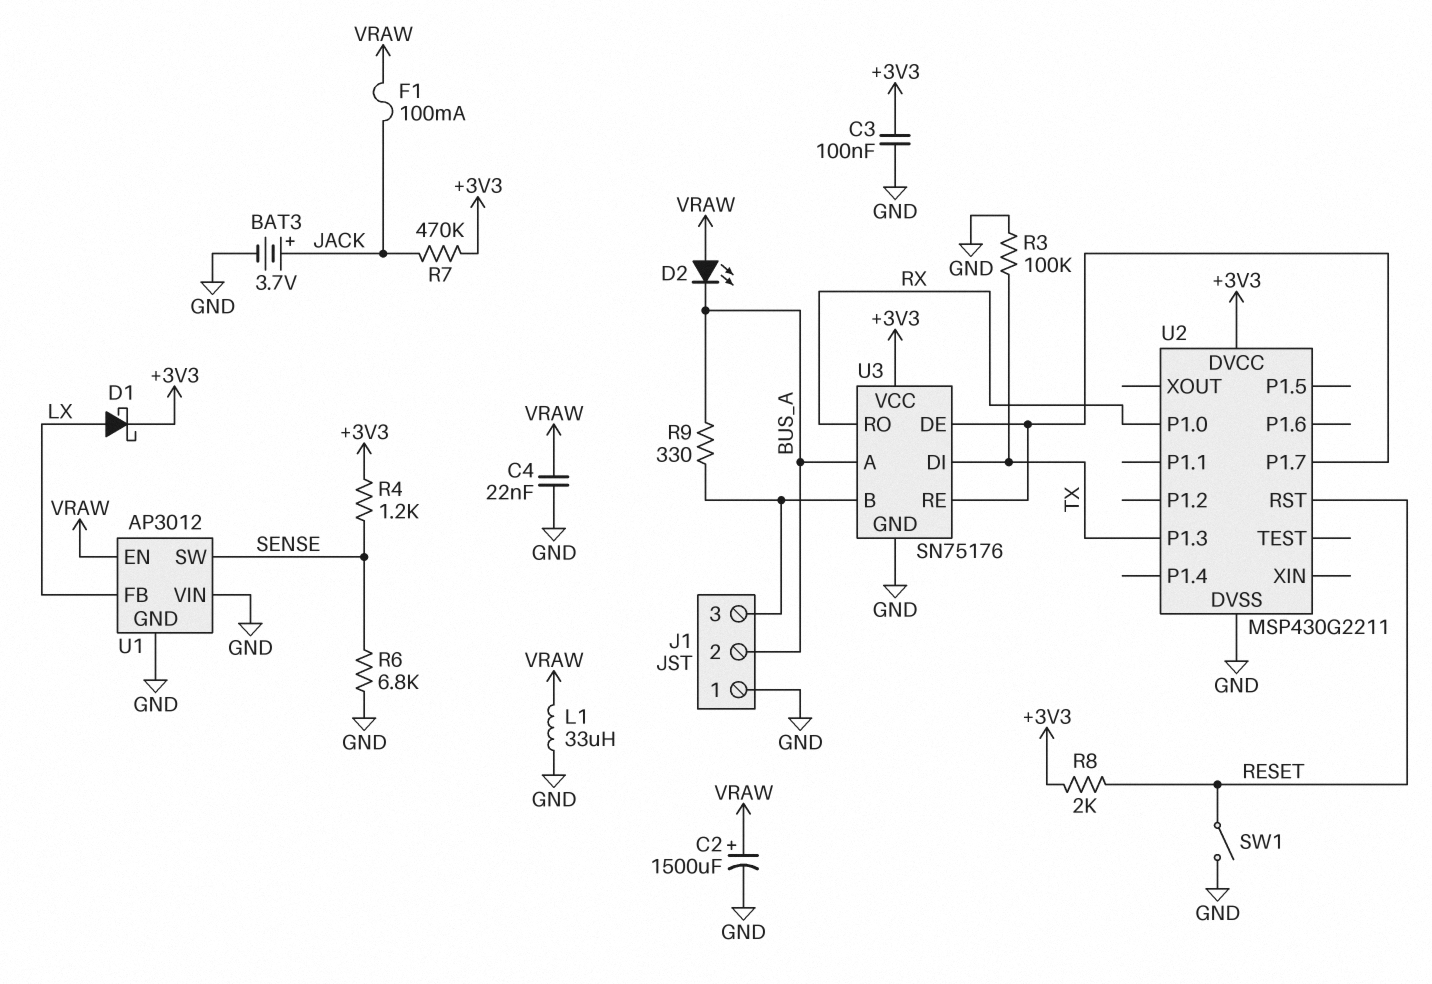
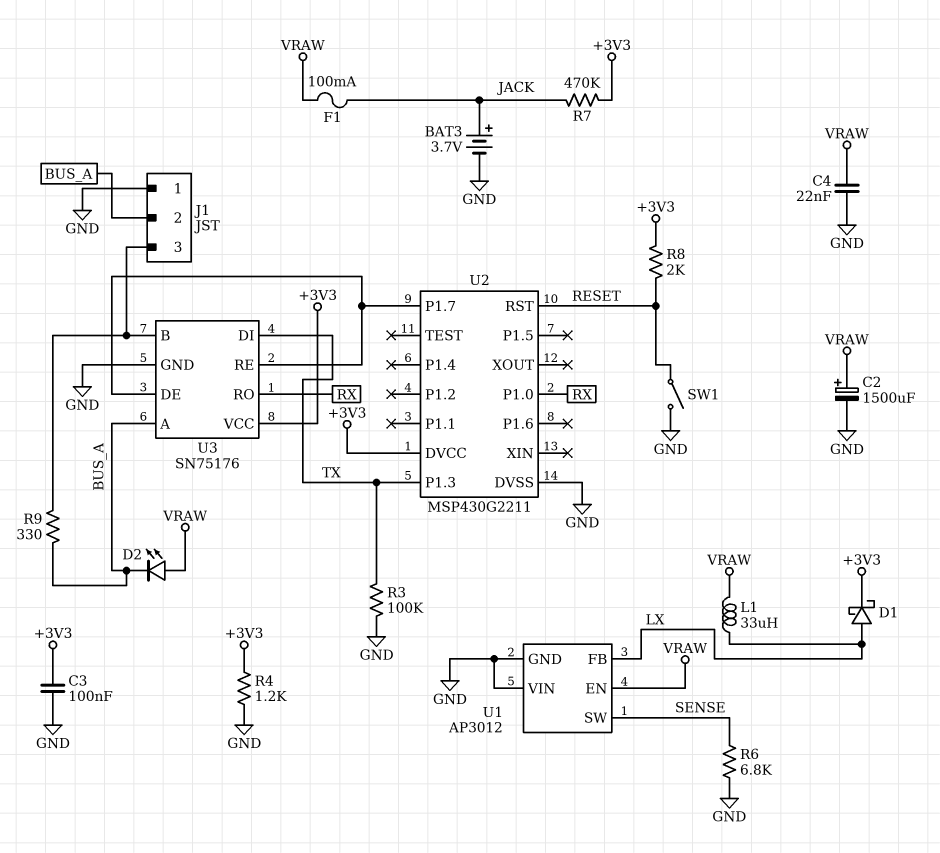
L1: 33uH (GND, VRAW) -> 33uH (LX, VRAW)
R4: 1.2k (+3V3, SENSE) -> 1.2k (+3V3, GND)

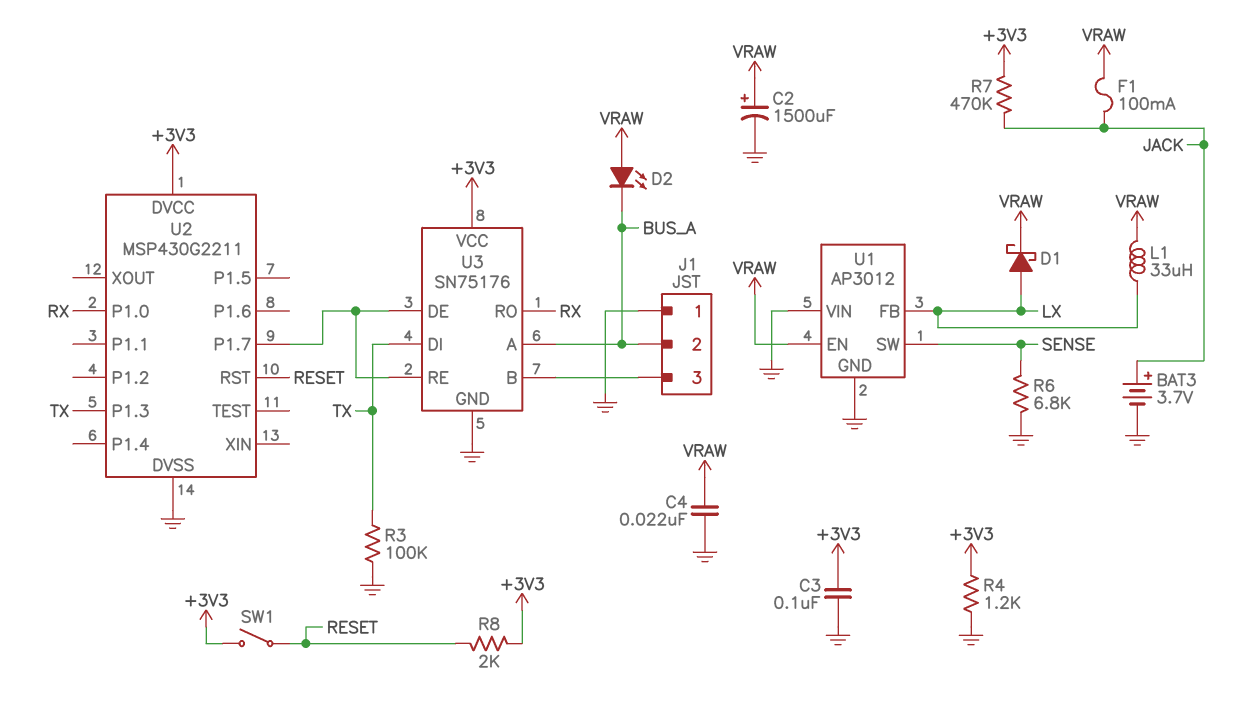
D1: schottky (A LX, K +3V3) -> schottky (A LX, K VRAW)
R9: 330 (BUS_A, J1/3) -> none
SW1: switch (GND, RESET) -> switch (+3V3, RESET)

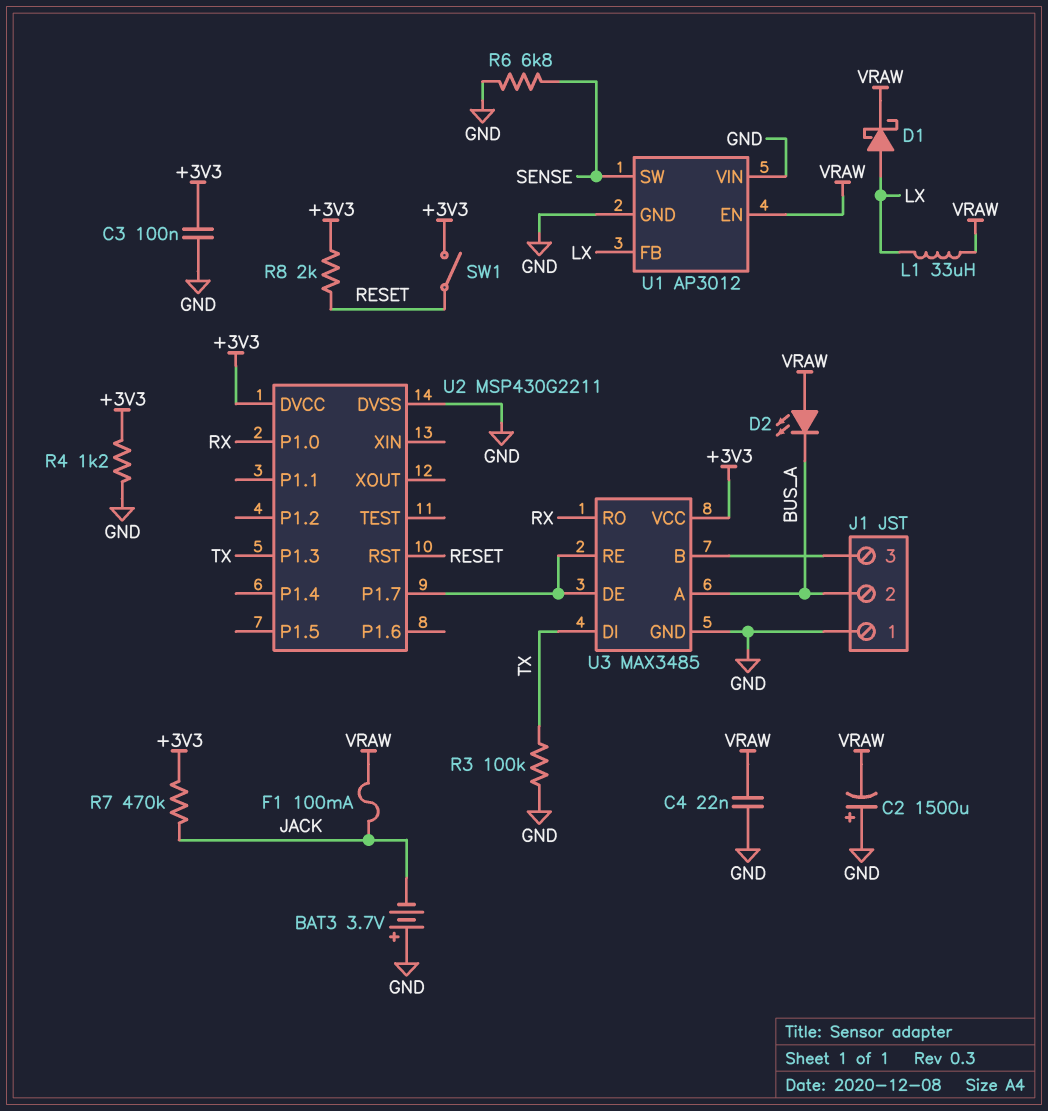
BAT3: 3.7V (plus JACK, minus GND) -> 3.7V (plus GND, minus JACK)
C2: 1500uF (plus VRAW, minus GND) -> 1500uF (plus GND, minus VRAW)
U3: SN75176 -> MAX3485

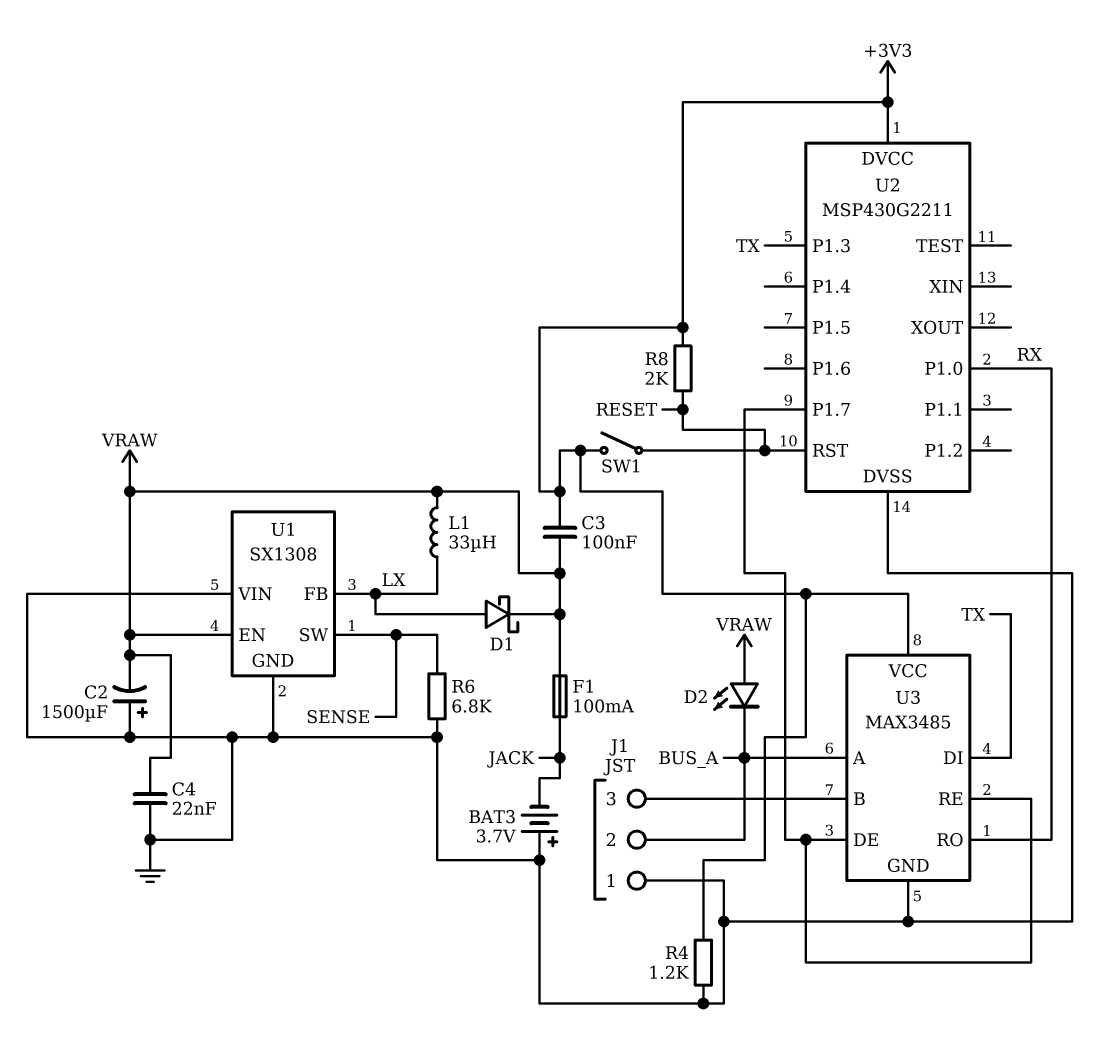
C3: 100nF (+3V3, GND) -> 100nF (+3V3, VRAW)
R3: 100k (GND, TX) -> none
R7: 470k (+3V3, JACK) -> none
U1: AP3012 -> SX1308

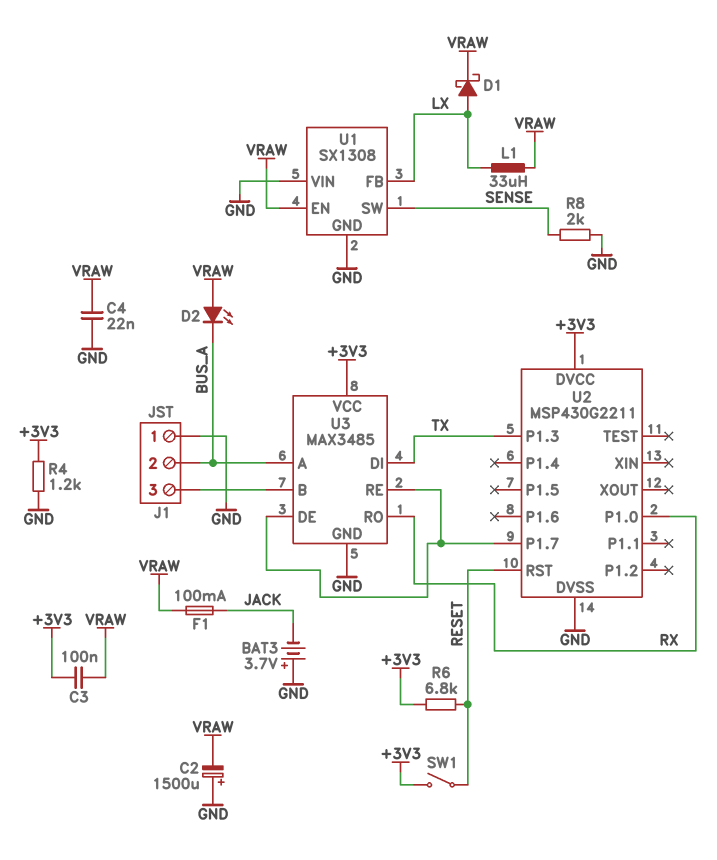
R6: 6.8k (GND, SENSE) -> 6.8k (+3V3, RESET)
R8: 2k (+3V3, RESET) -> 2k (GND, SENSE)

